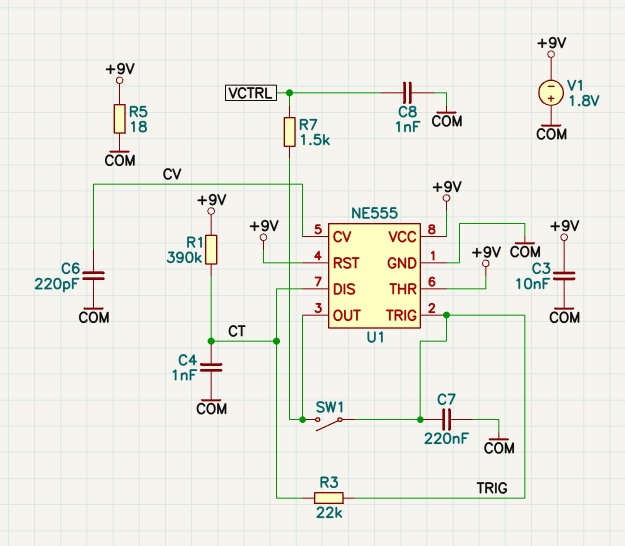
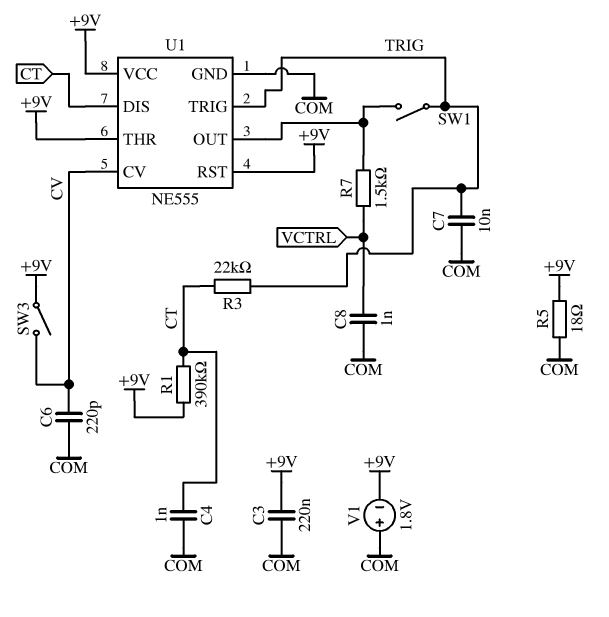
C3: 10nF (+9V, COM) -> 220nF (+9V, COM)
C7: 220nF (COM, TRIG) -> 10nF (COM, TRIG)
SW3: none -> switch (+9V, CV)

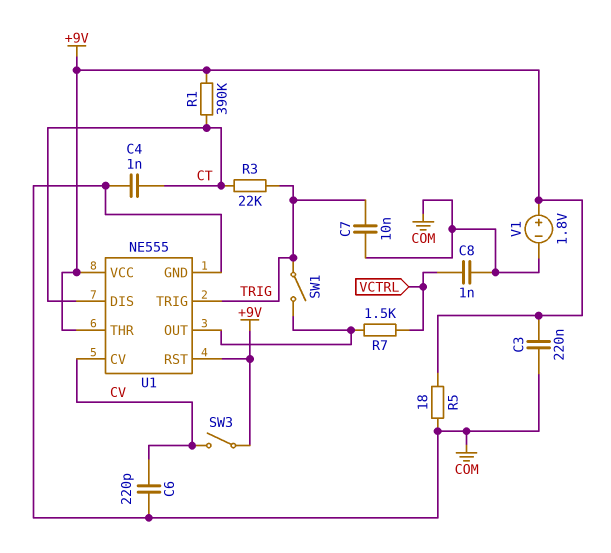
V1: 1.8V (plus COM, minus +9V) -> 1.8V (plus +9V, minus COM)

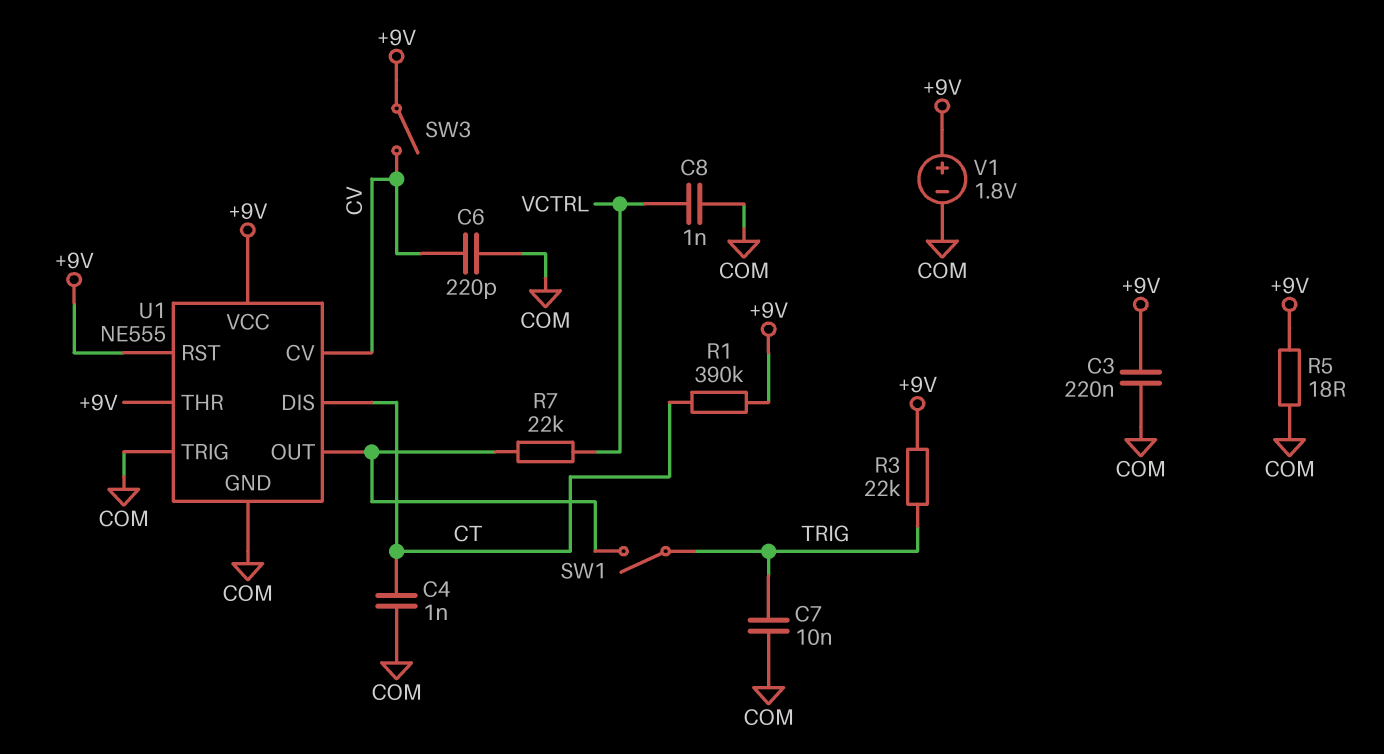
R3: 22k (CT, TRIG) -> 22k (+9V, TRIG)
R7: 1.5k (U1/OUT, VCTRL) -> 22k (U1/OUT, VCTRL)
U1 pin TRIG: TRIG -> COM

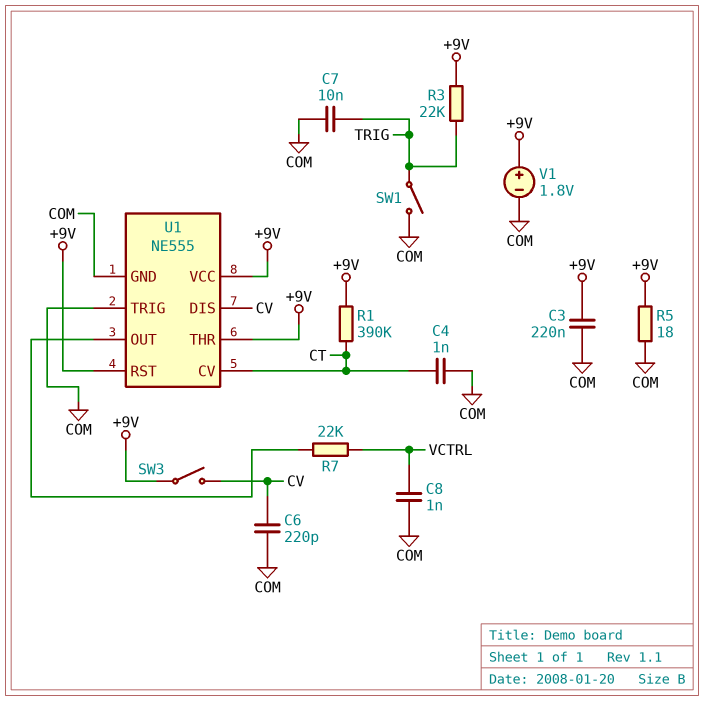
SW1: switch (TRIG, U1/OUT) -> switch (COM, TRIG)
U1 pin CV: CV -> CT
U1 pin DIS: CT -> CV

